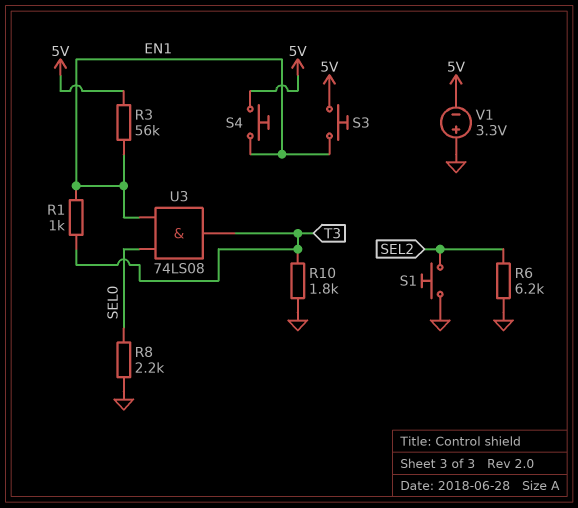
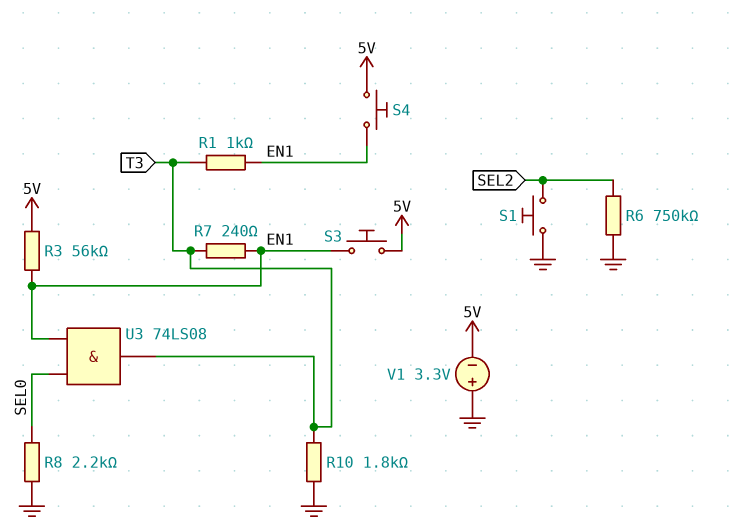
R6: 6.2k (GND, SEL2) -> 750k (GND, SEL2)
R7: none -> 240 (EN1, T3)

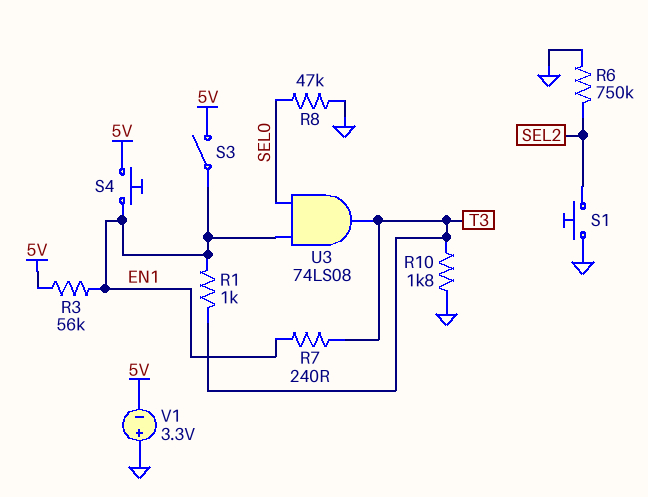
R8: 2.2k (GND, SEL0) -> 47k (GND, SEL0)
S3: button (5V, EN1) -> switch (5V, EN1)

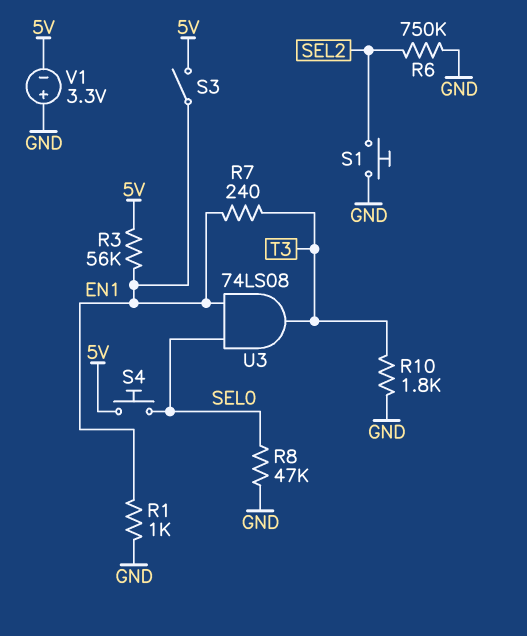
R1: 1k (EN1, T3) -> 1k (EN1, GND)
S4: button (5V, EN1) -> button (5V, SEL0)

